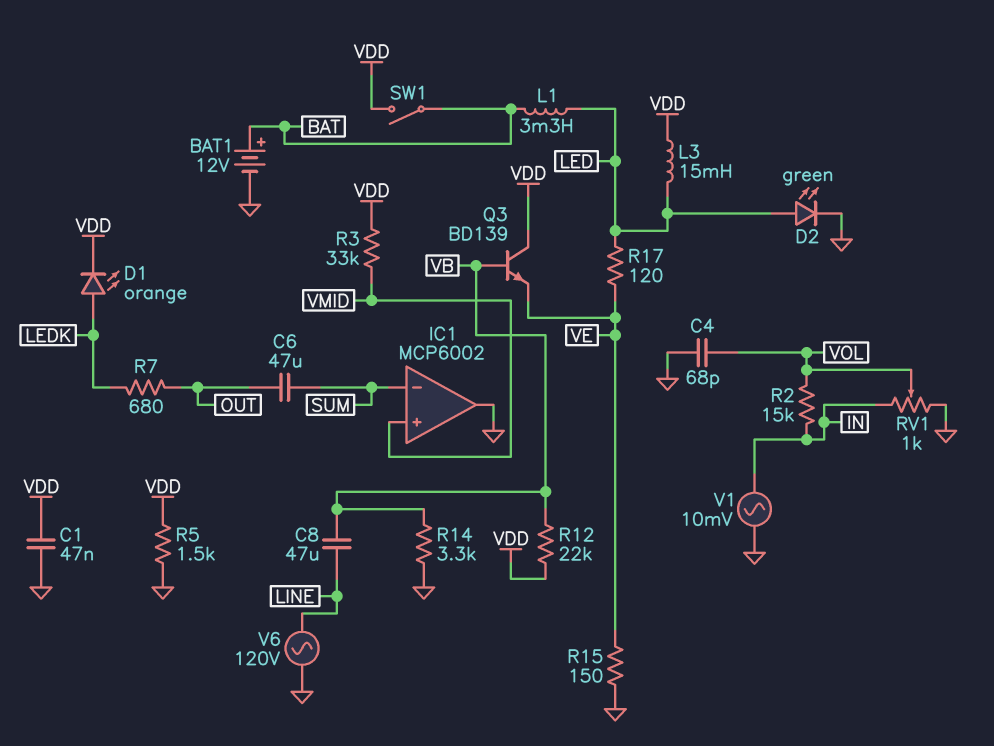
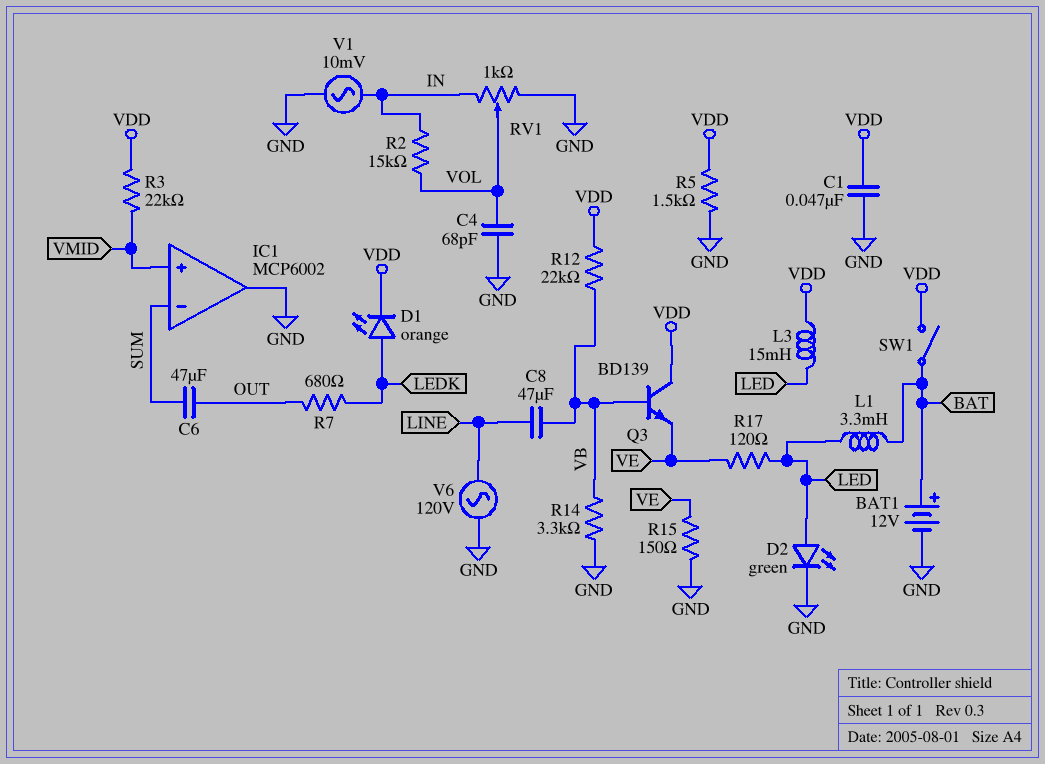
R3: 33k (VDD, VMID) -> 22k (VDD, VMID)

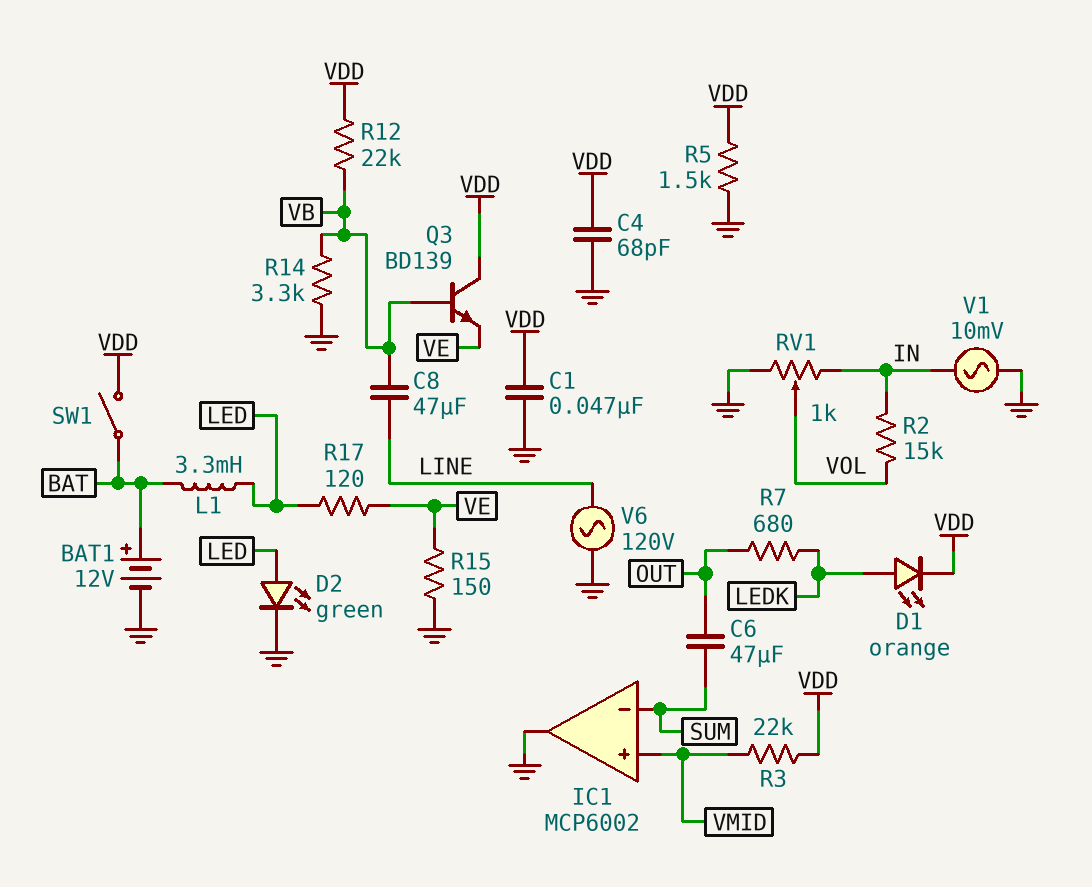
C4: 68pF (GND, VOL) -> 68pF (GND, VDD)
L3: 15mH (LED, VDD) -> none

